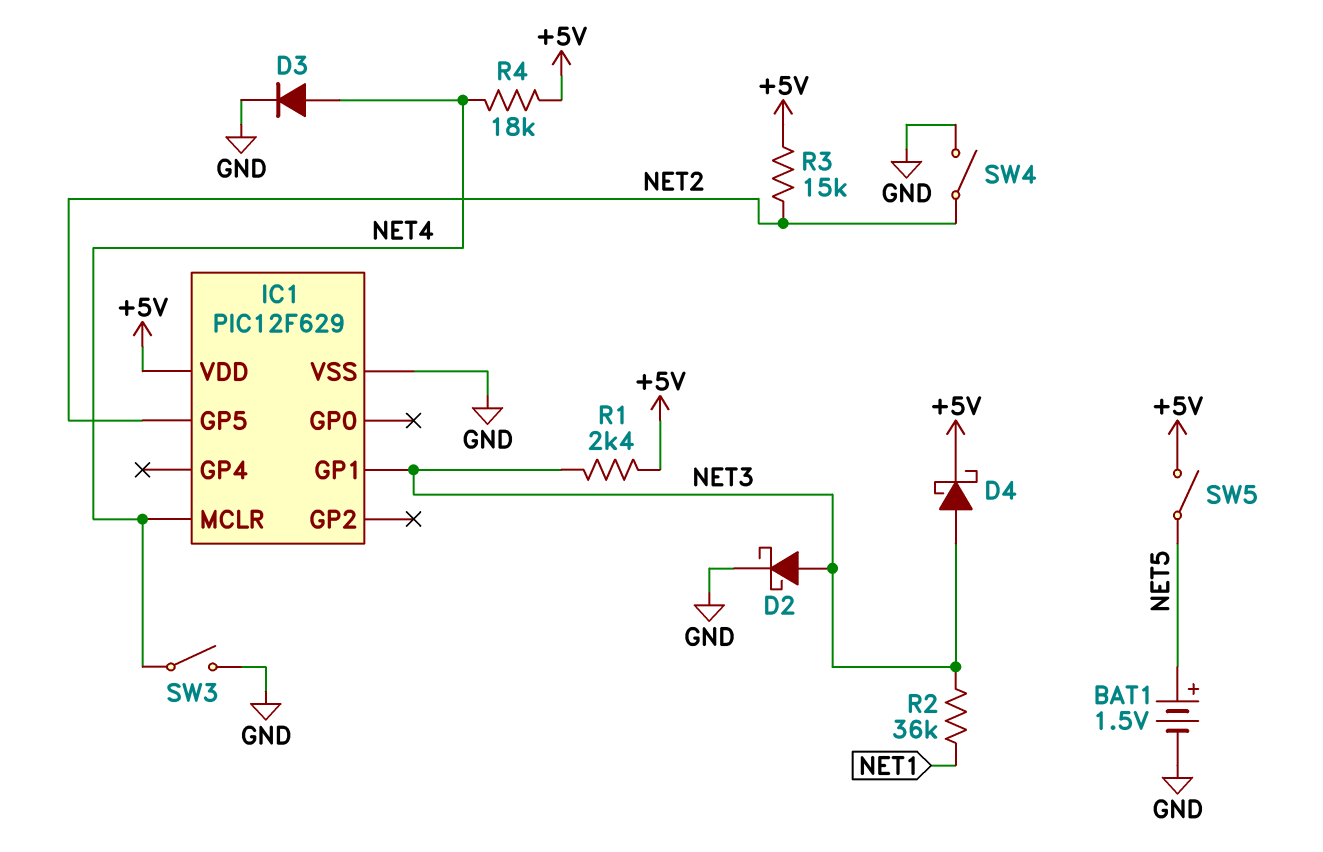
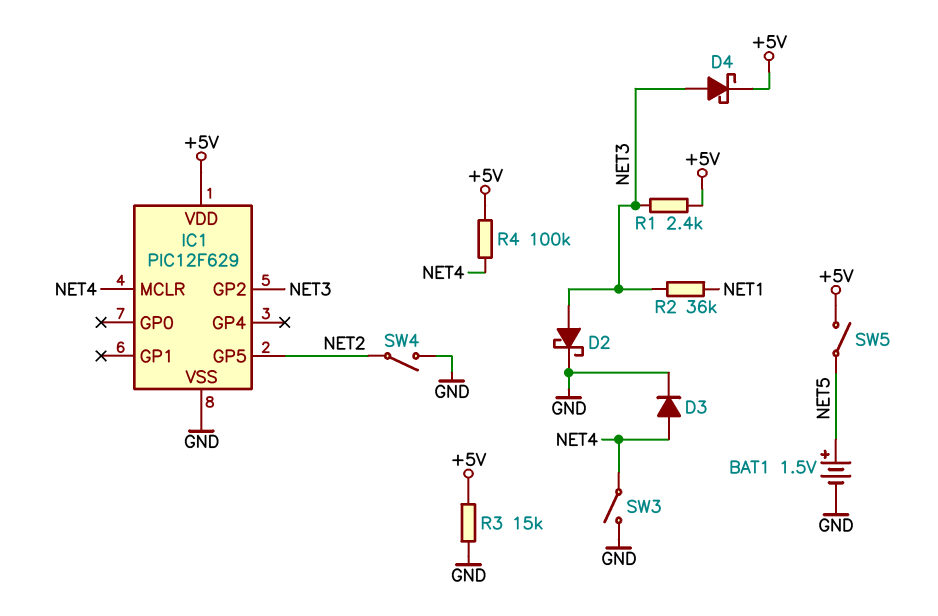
IC1 pin GP1: NET3 -> none
IC1 pin GP2: none -> NET3
R3: 15k (+5V, NET2) -> 15k (+5V, GND)
R4: 18k (+5V, NET4) -> 100k (+5V, NET4)

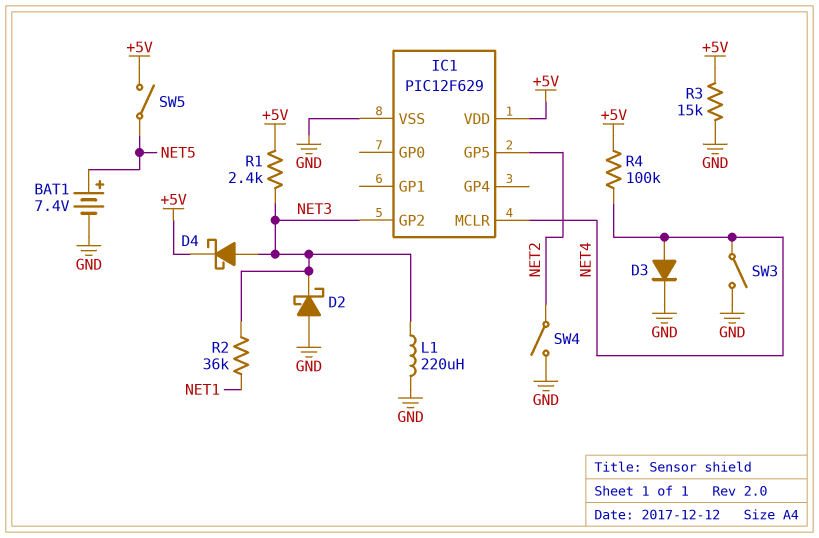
BAT1: 1.5V (plus NET5, minus GND) -> 7.4V (plus NET5, minus GND)
D2: schottky (A NET3, K GND) -> schottky (A GND, K NET3)
L1: none -> 220uH (GND, NET3)

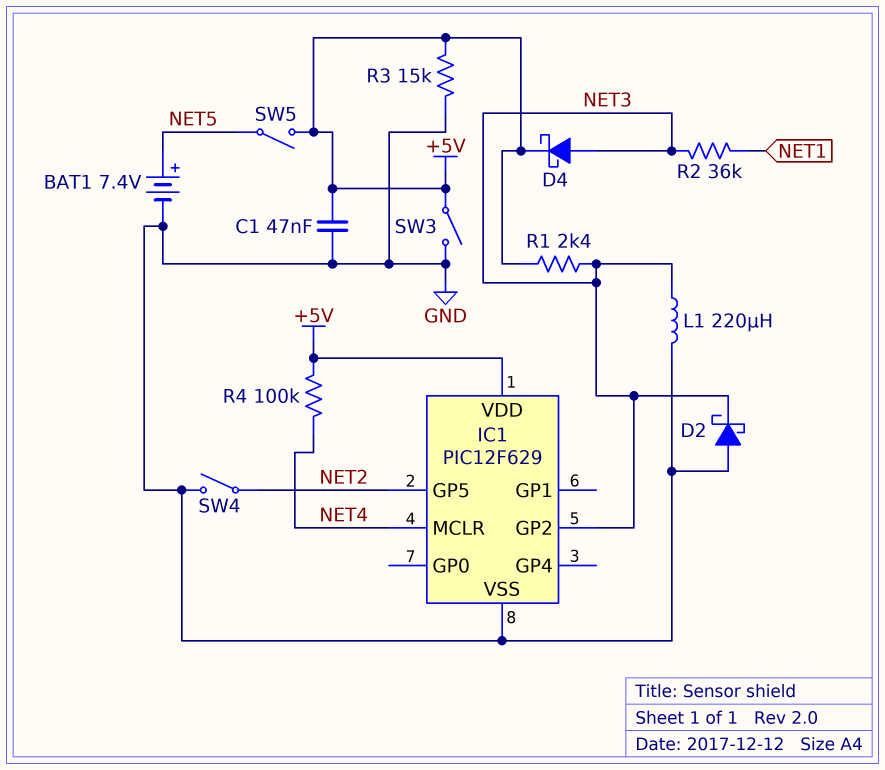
C1: none -> 47nF (+5V, GND)
D3: diode (A NET4, K GND) -> none
SW3: switch (GND, NET4) -> switch (+5V, GND)

